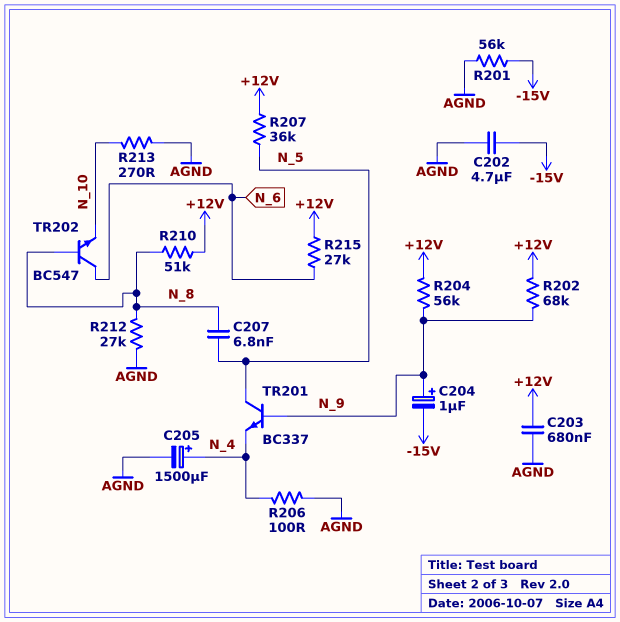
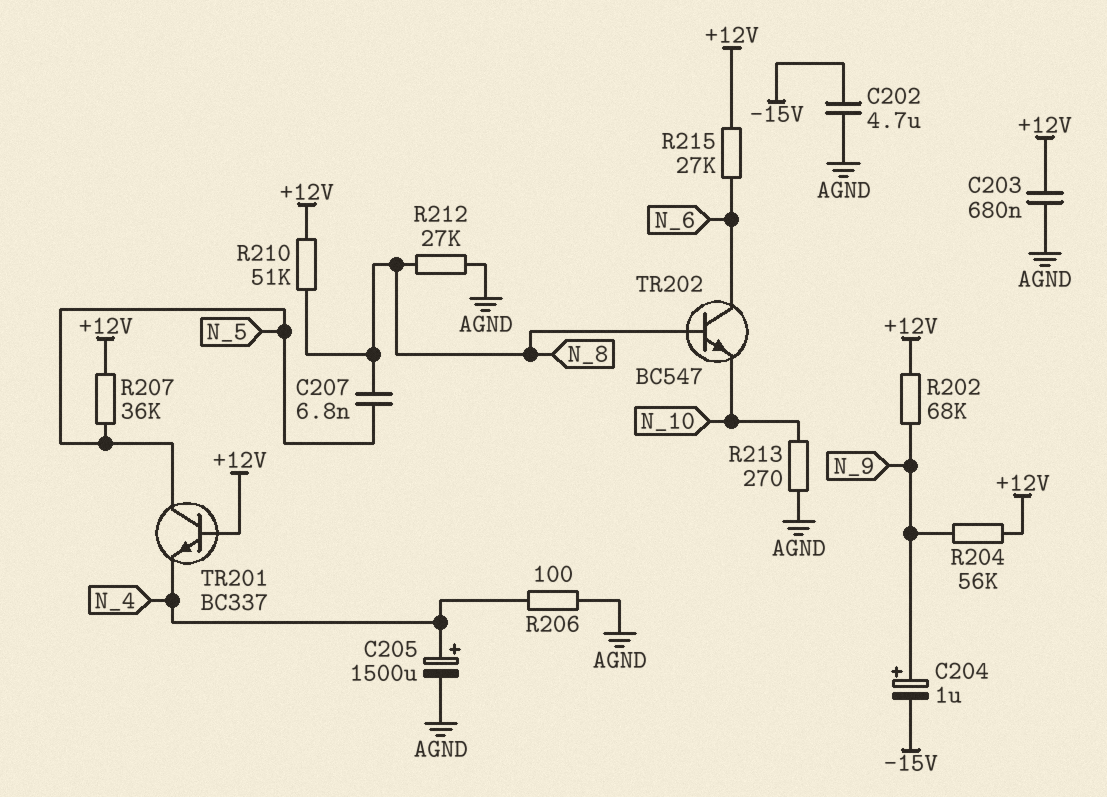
R201: 56k (-15V, AGND) -> none
TR201: NPN BC337 (B N_9, C N_5, E N_4) -> NPN BC337 (B +12V, C N_5, E N_4)

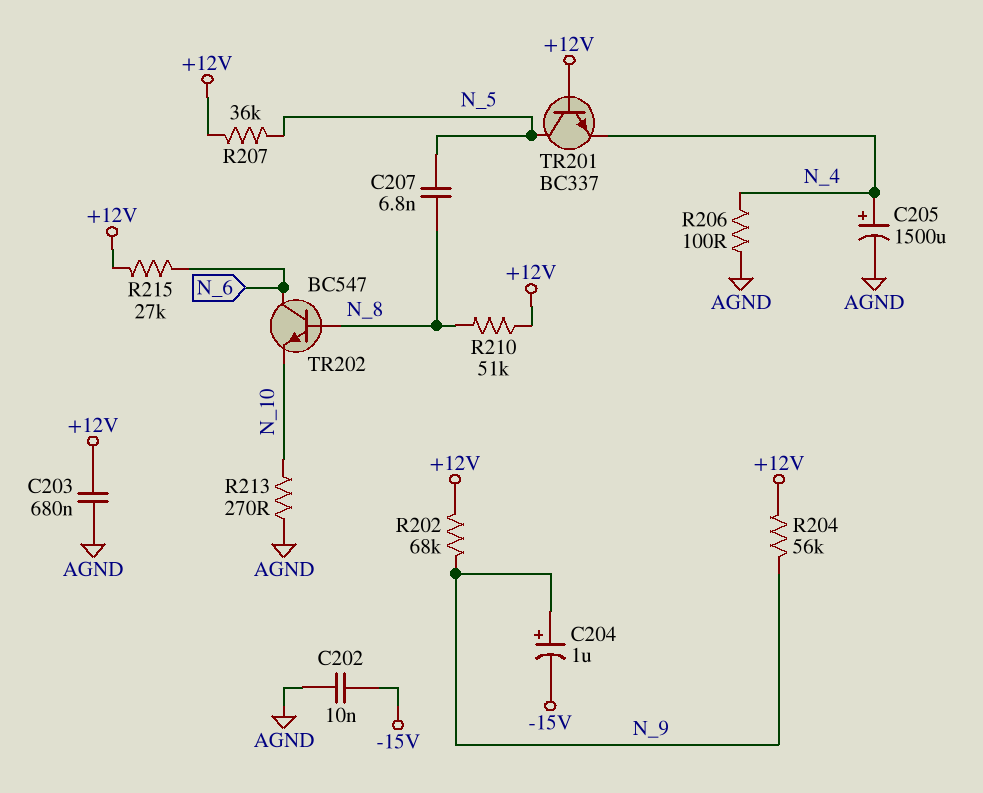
C202: 4.7uF (-15V, AGND) -> 10nF (-15V, AGND)
R212: 27k (AGND, N_8) -> none

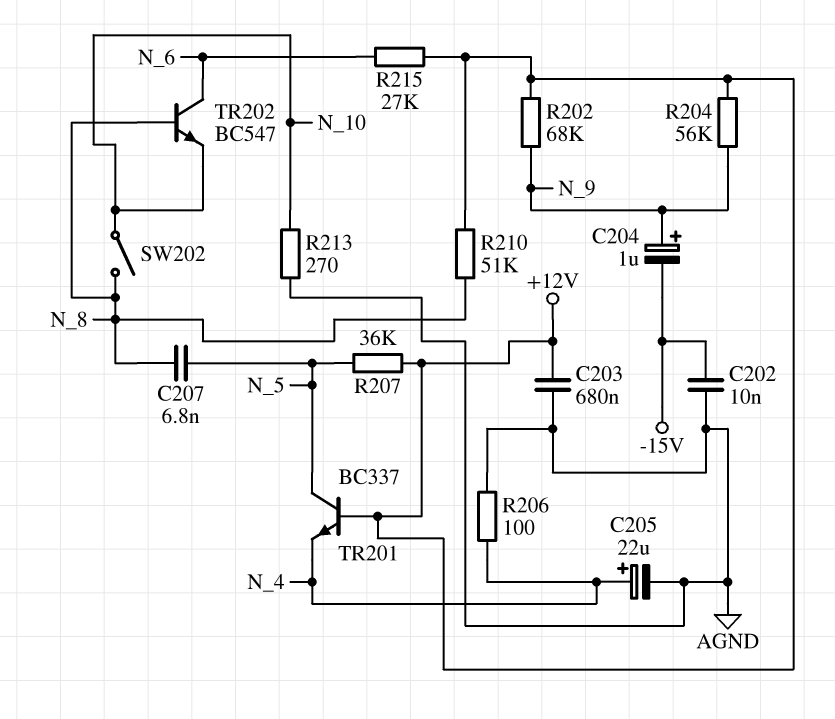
C205: 1500uF (plus N_4, minus AGND) -> 22uF (plus N_4, minus AGND)
SW202: none -> switch (N_8, N_10)

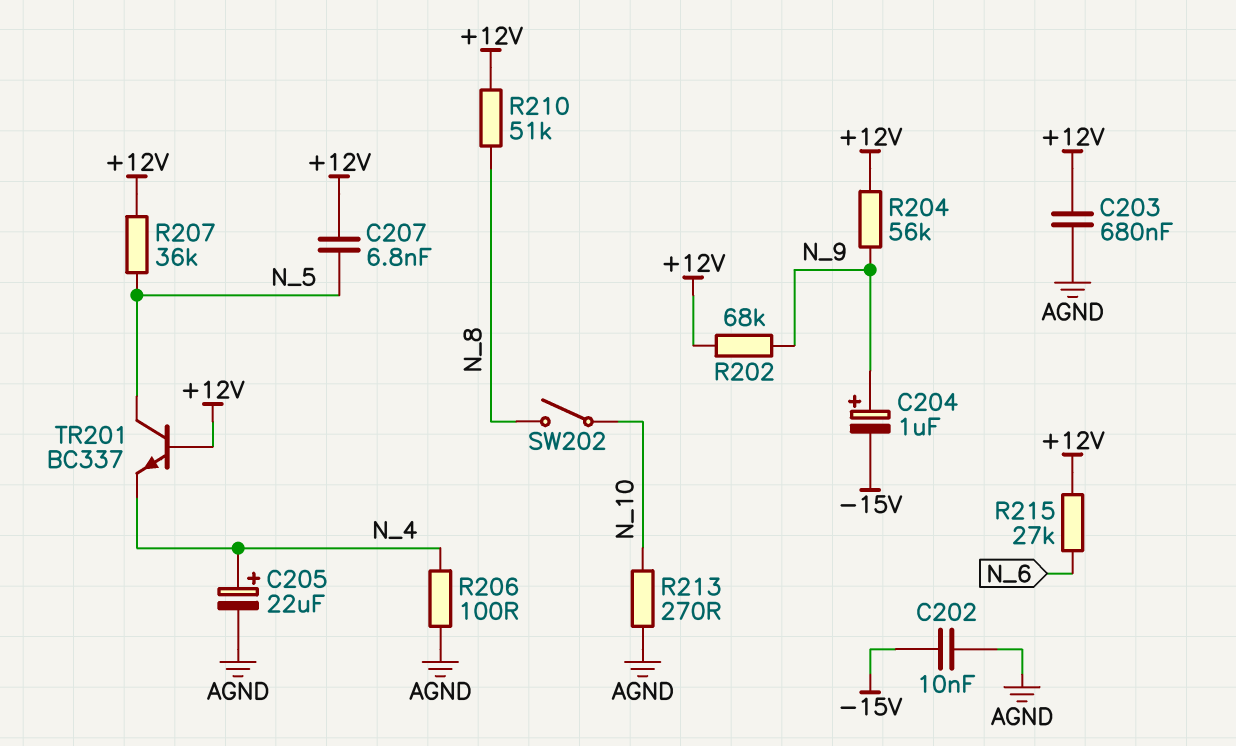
C207: 6.8nF (N_5, N_8) -> 6.8nF (+12V, N_5)
TR202: NPN BC547 (B N_8, C N_6, E N_10) -> none

